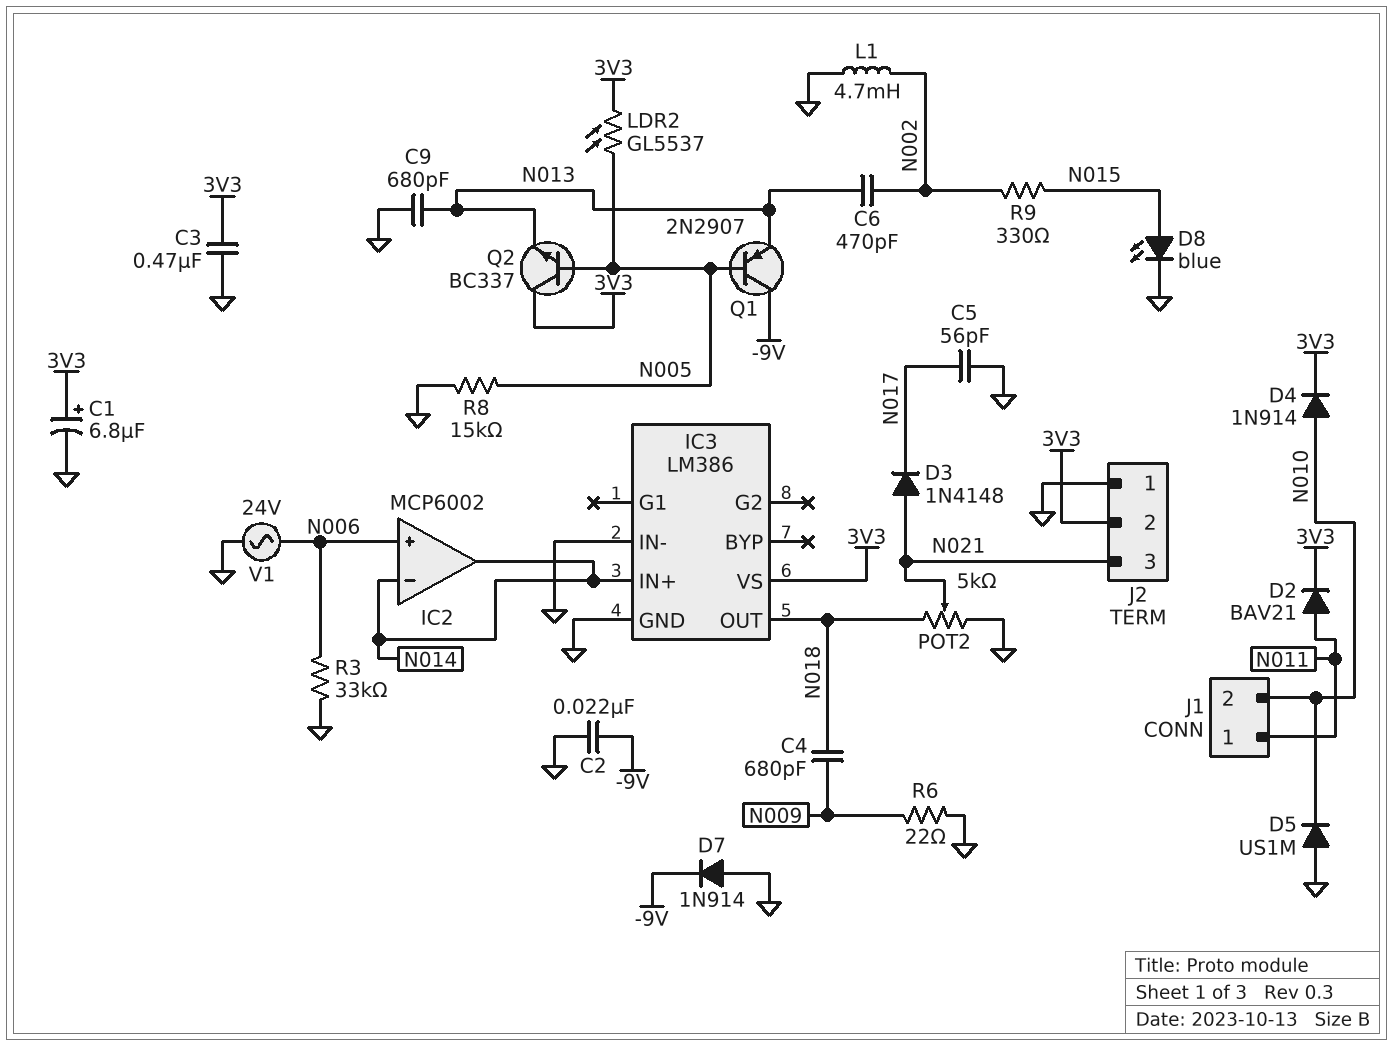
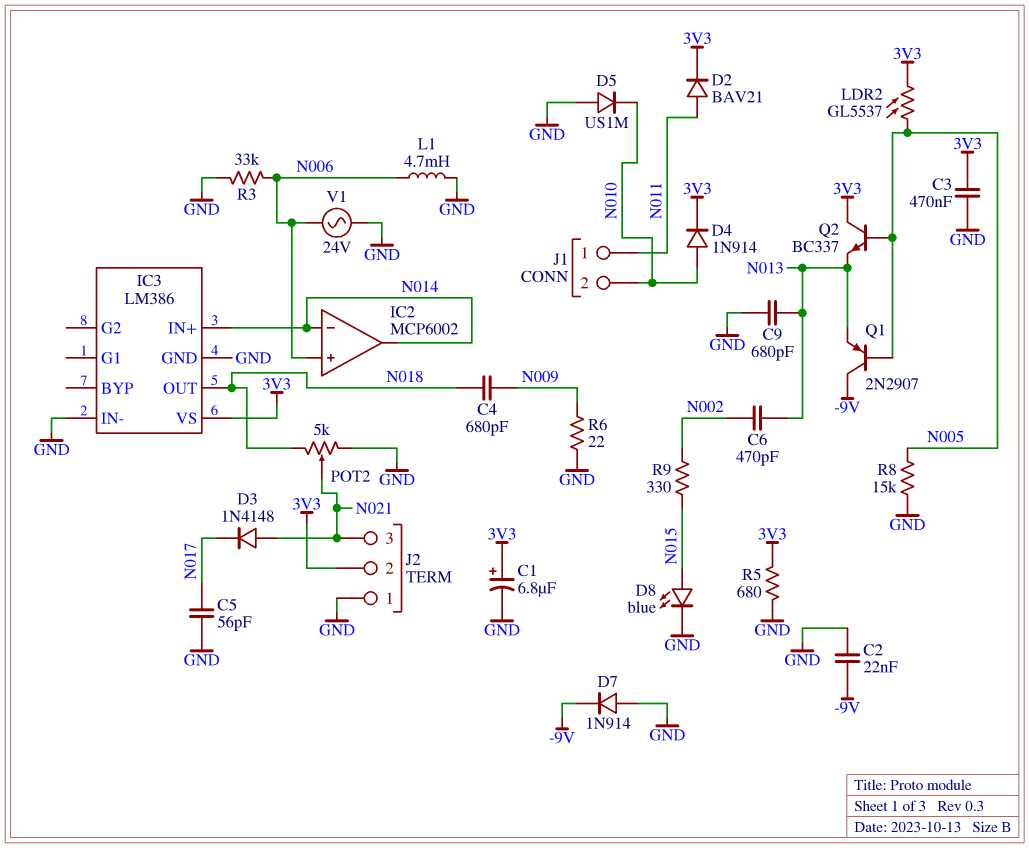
L1: 4.7mH (GND, N002) -> 4.7mH (GND, N006)
R5: none -> 680 (3V3, GND)

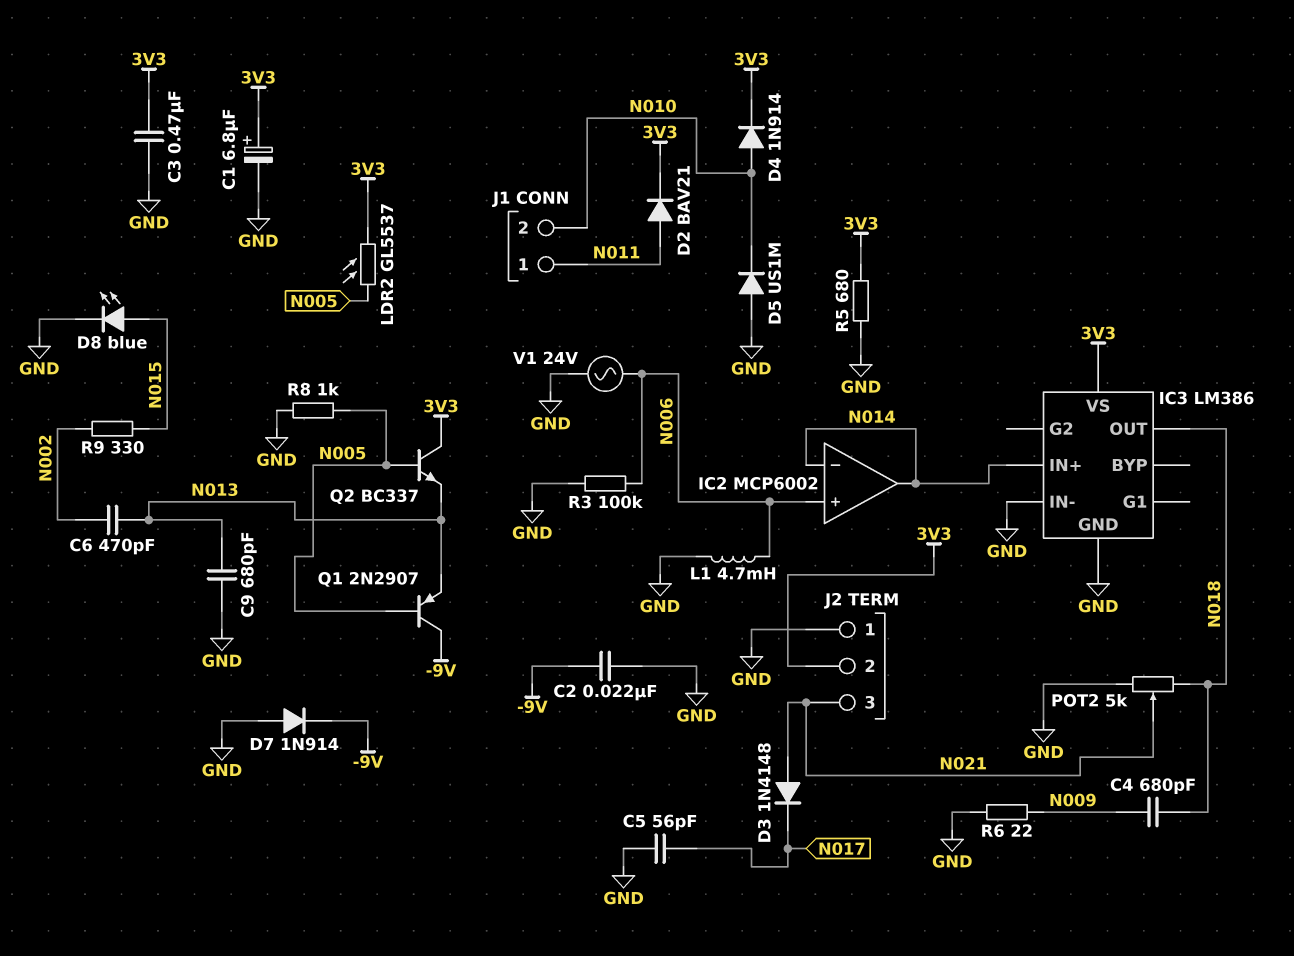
R3: 33k (GND, N006) -> 100k (GND, N006)
R8: 15k (GND, N005) -> 1k (GND, N005)

